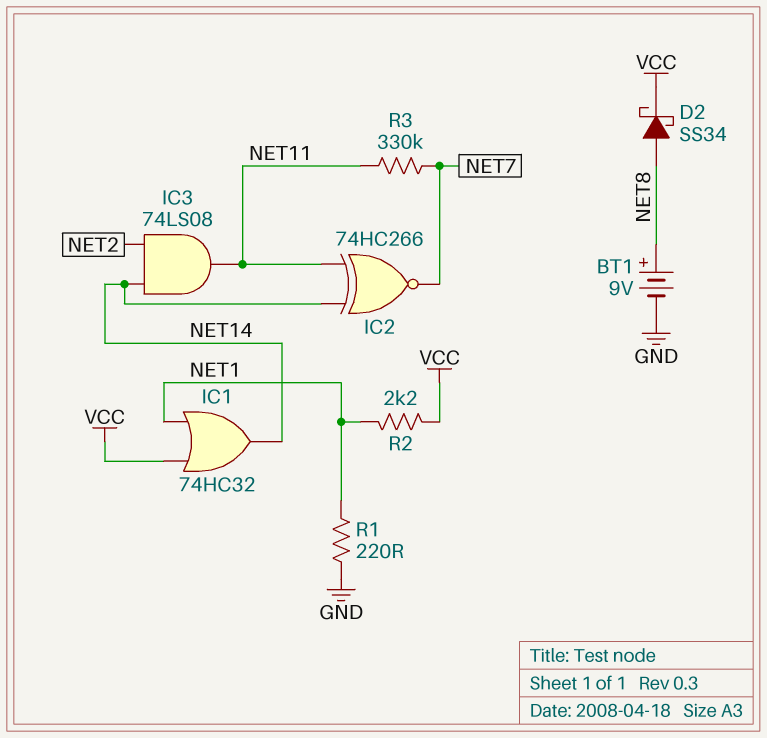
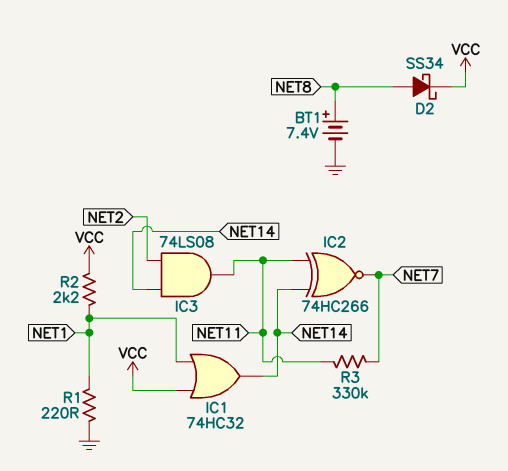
BT1: 9V (plus NET8, minus GND) -> 7.4V (plus NET8, minus GND)

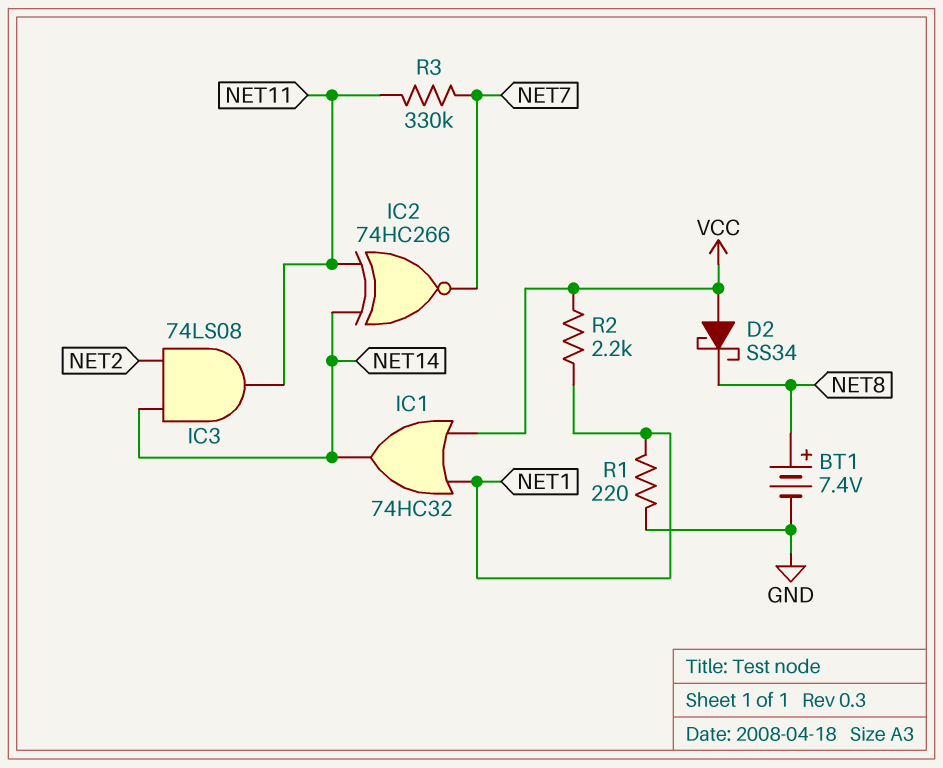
D2: schottky SS34 (A NET8, K VCC) -> schottky SS34 (A VCC, K NET8)

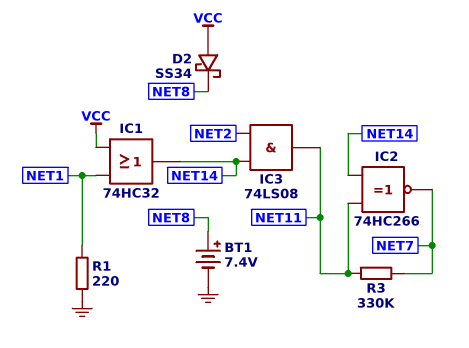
R2: 2.2k (NET1, VCC) -> none

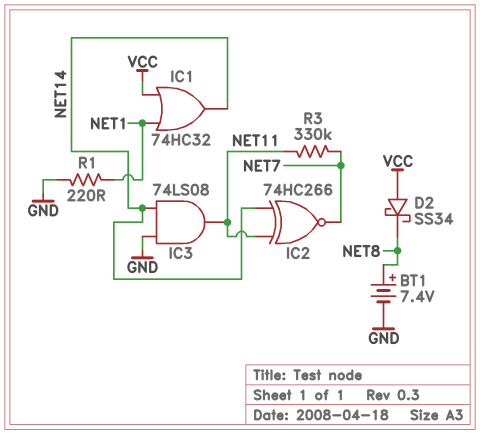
IC3: AND 74LS08 (in NET2, in NET14, out NET11) -> AND 74LS08 (in GND, in NET14, out NET11)

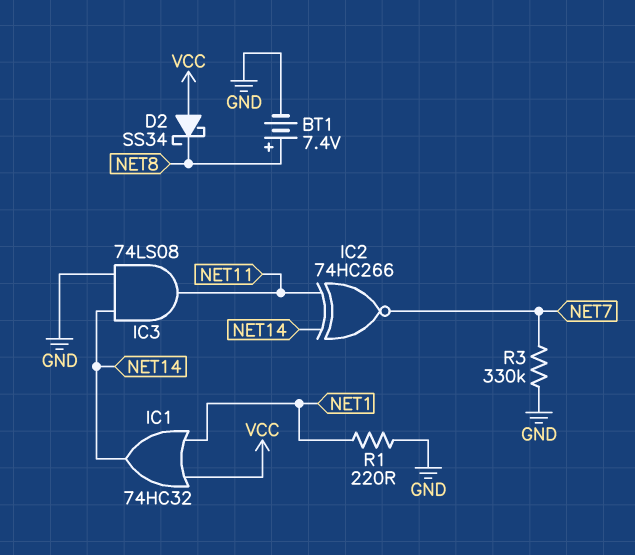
R3: 330k (NET7, NET11) -> 330k (GND, NET7)

